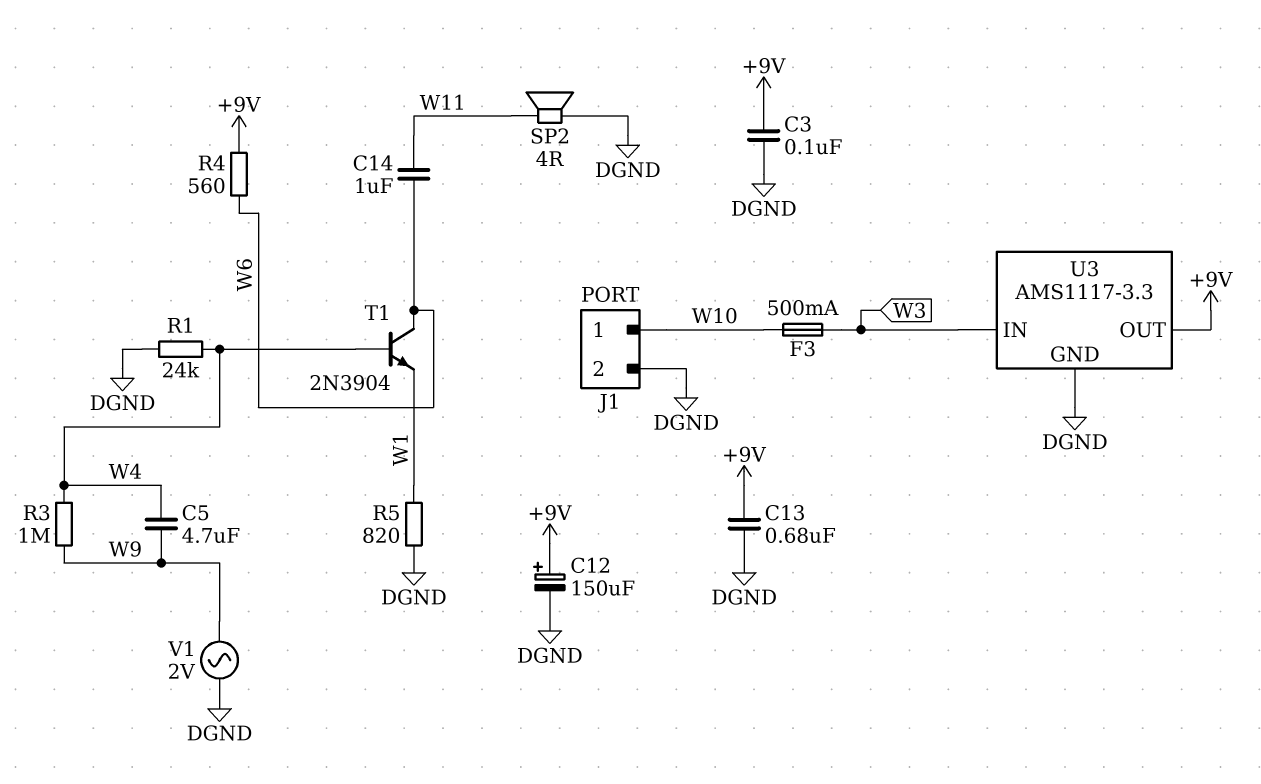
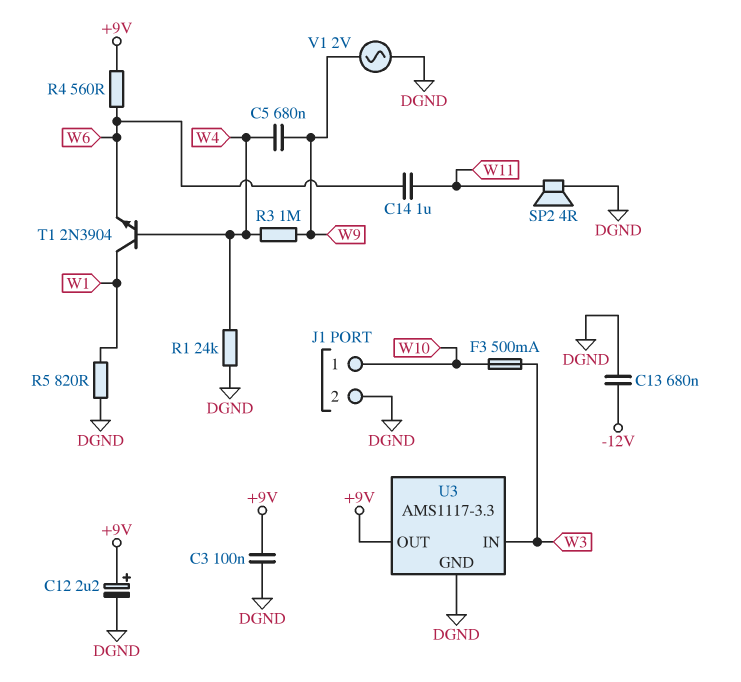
C5: 4.7uF (W4, W9) -> 680nF (W4, W9)
C12: 150uF (plus +9V, minus DGND) -> 2.2uF (plus +9V, minus DGND)
C13: 680nF (+9V, DGND) -> 680nF (-12V, DGND)
T1: NPN 2N3904 (B W4, C W6, E W1) -> NPN 2N3904 (B W4, C W1, E W6)

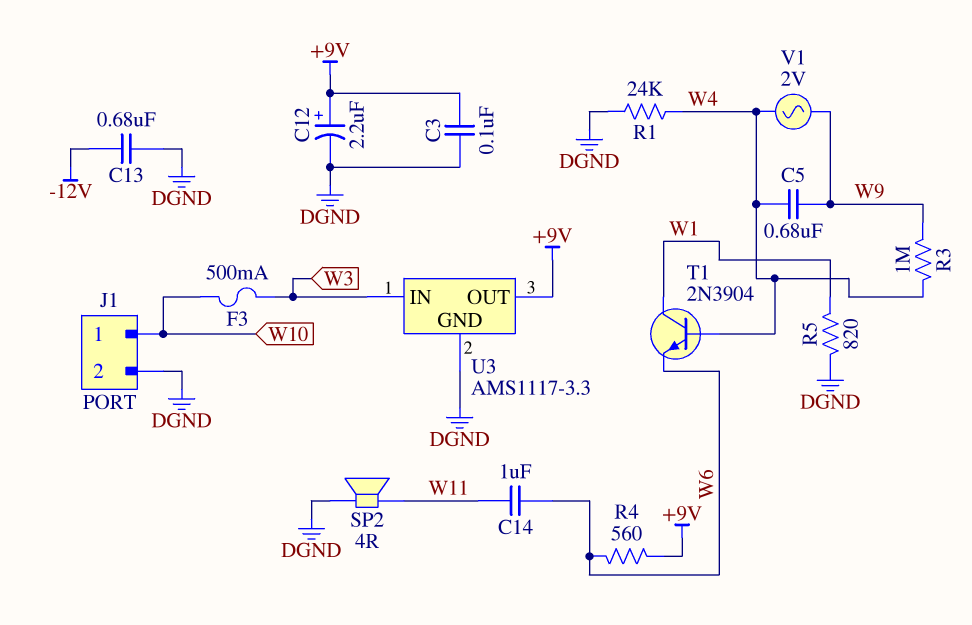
V1: AC 2V (DGND, W9) -> AC 2V (W4, W9)

